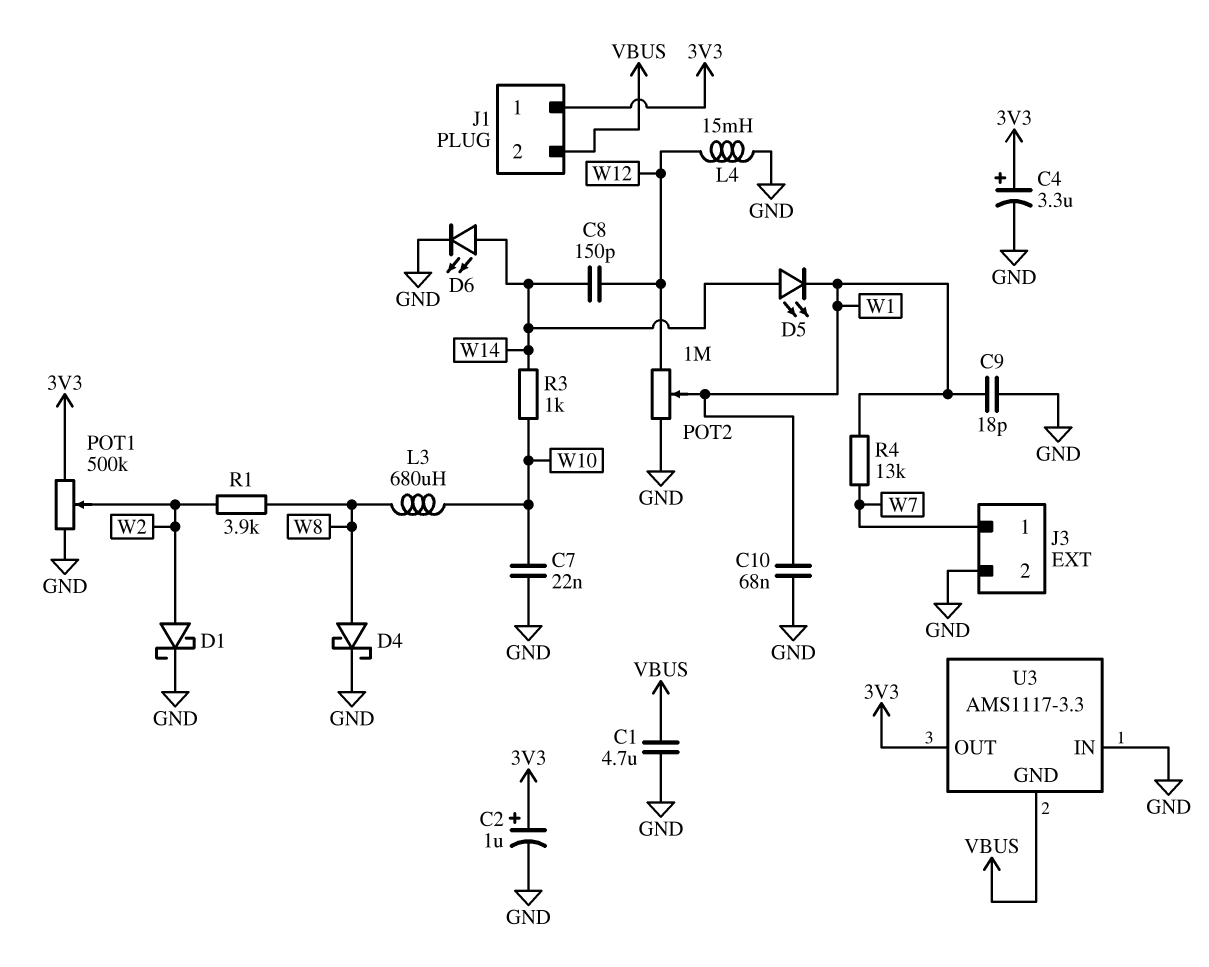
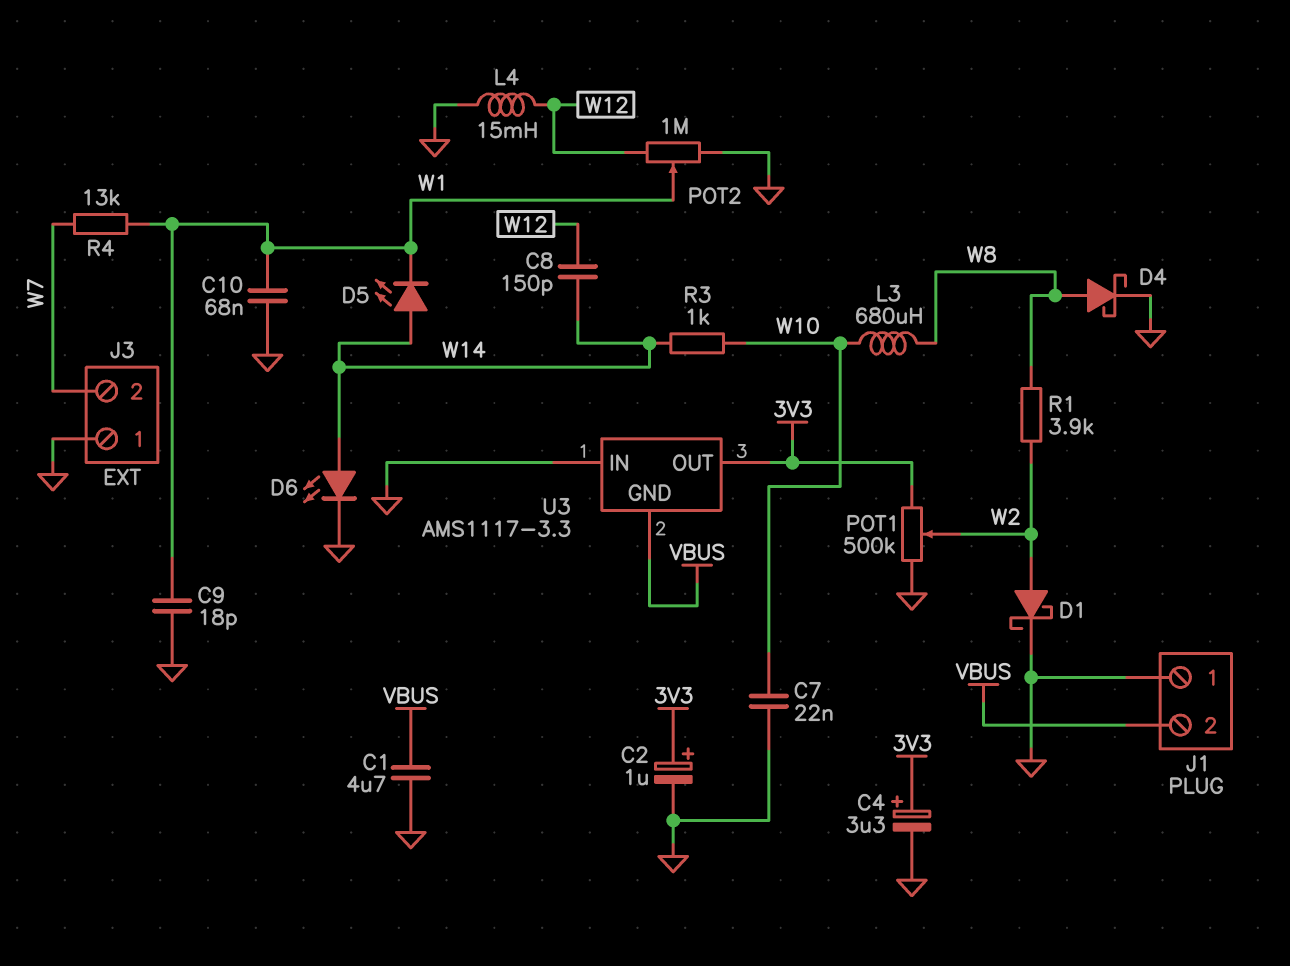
J1 pin 1: 3V3 -> GND
J3 pin 1: W7 -> GND
J3 pin 2: GND -> W7

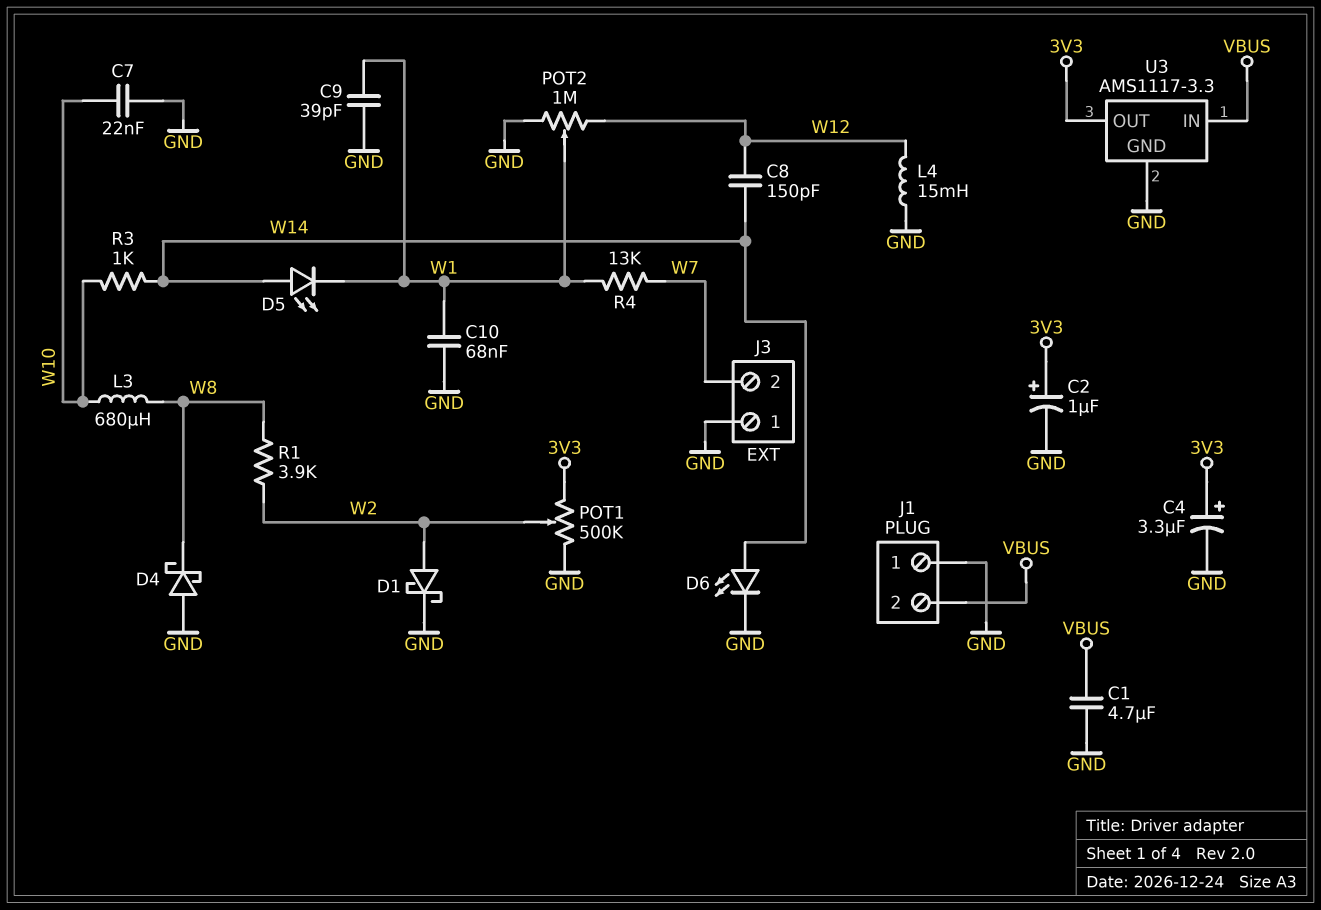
C9: 18pF (GND, W1) -> 39pF (GND, W1)
D4: schottky (A W8, K GND) -> schottky (A GND, K W8)
U3 pin GND: VBUS -> GND
U3 pin IN: GND -> VBUS

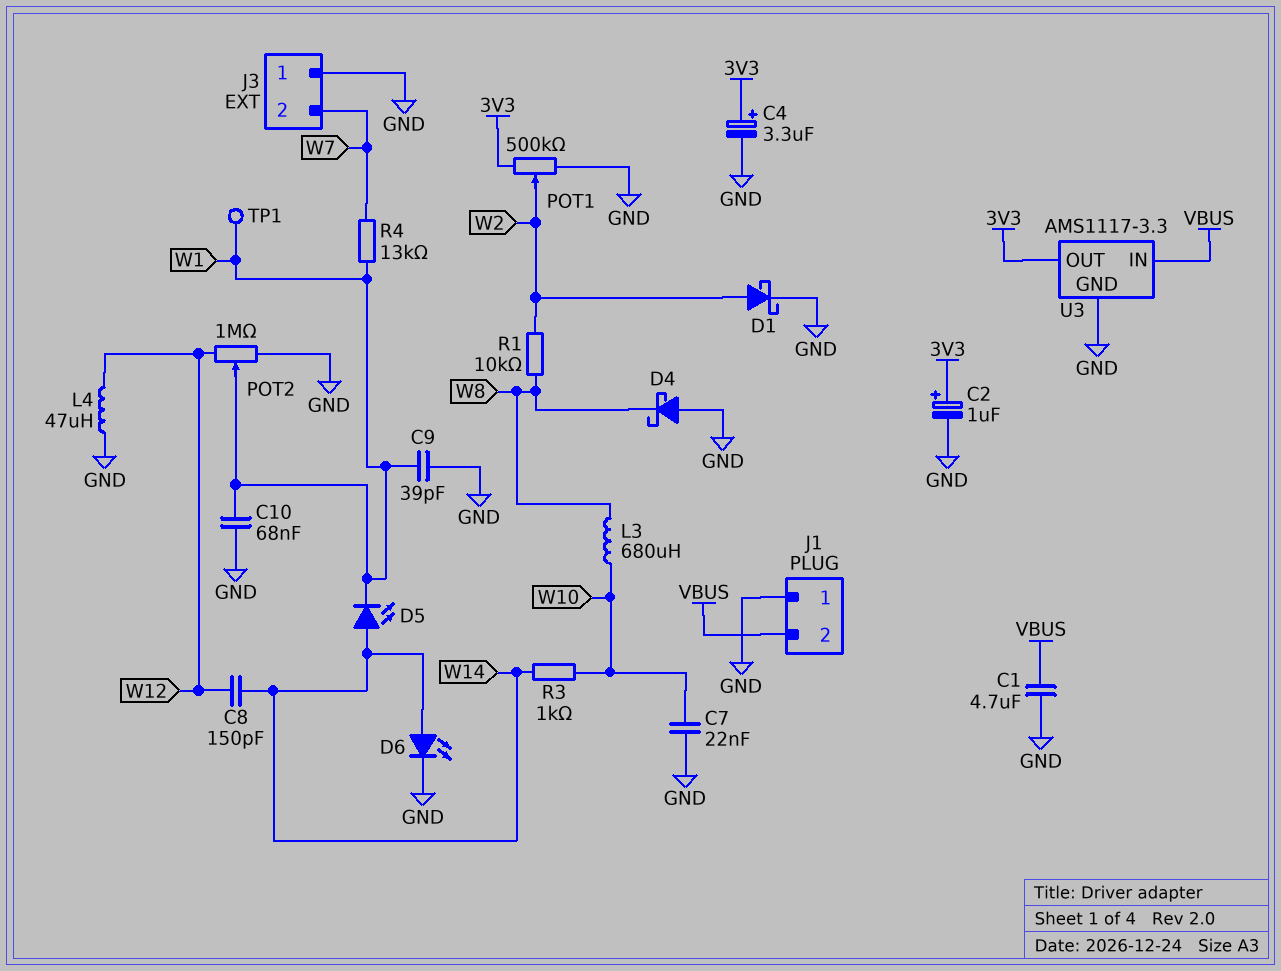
L4: 15mH (GND, W12) -> 47uH (GND, W12)
R1: 3.9k (W2, W8) -> 10k (W2, W8)
TP1: none -> test point (W1)

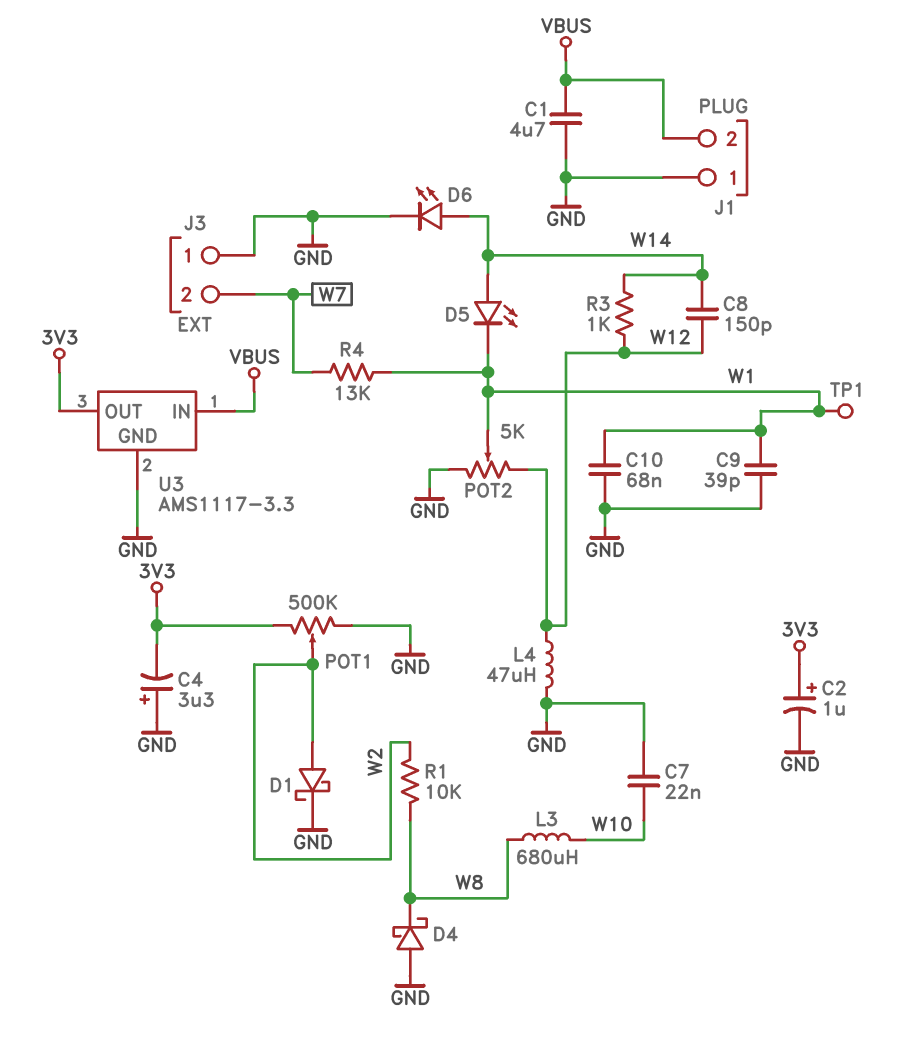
C4: 3.3uF (plus 3V3, minus GND) -> 3.3uF (plus GND, minus 3V3)
POT2: 1M (GND, W12, wiper W1) -> 5k (GND, W12, wiper W1)
R3: 1k (W10, W14) -> 1k (W12, W14)

